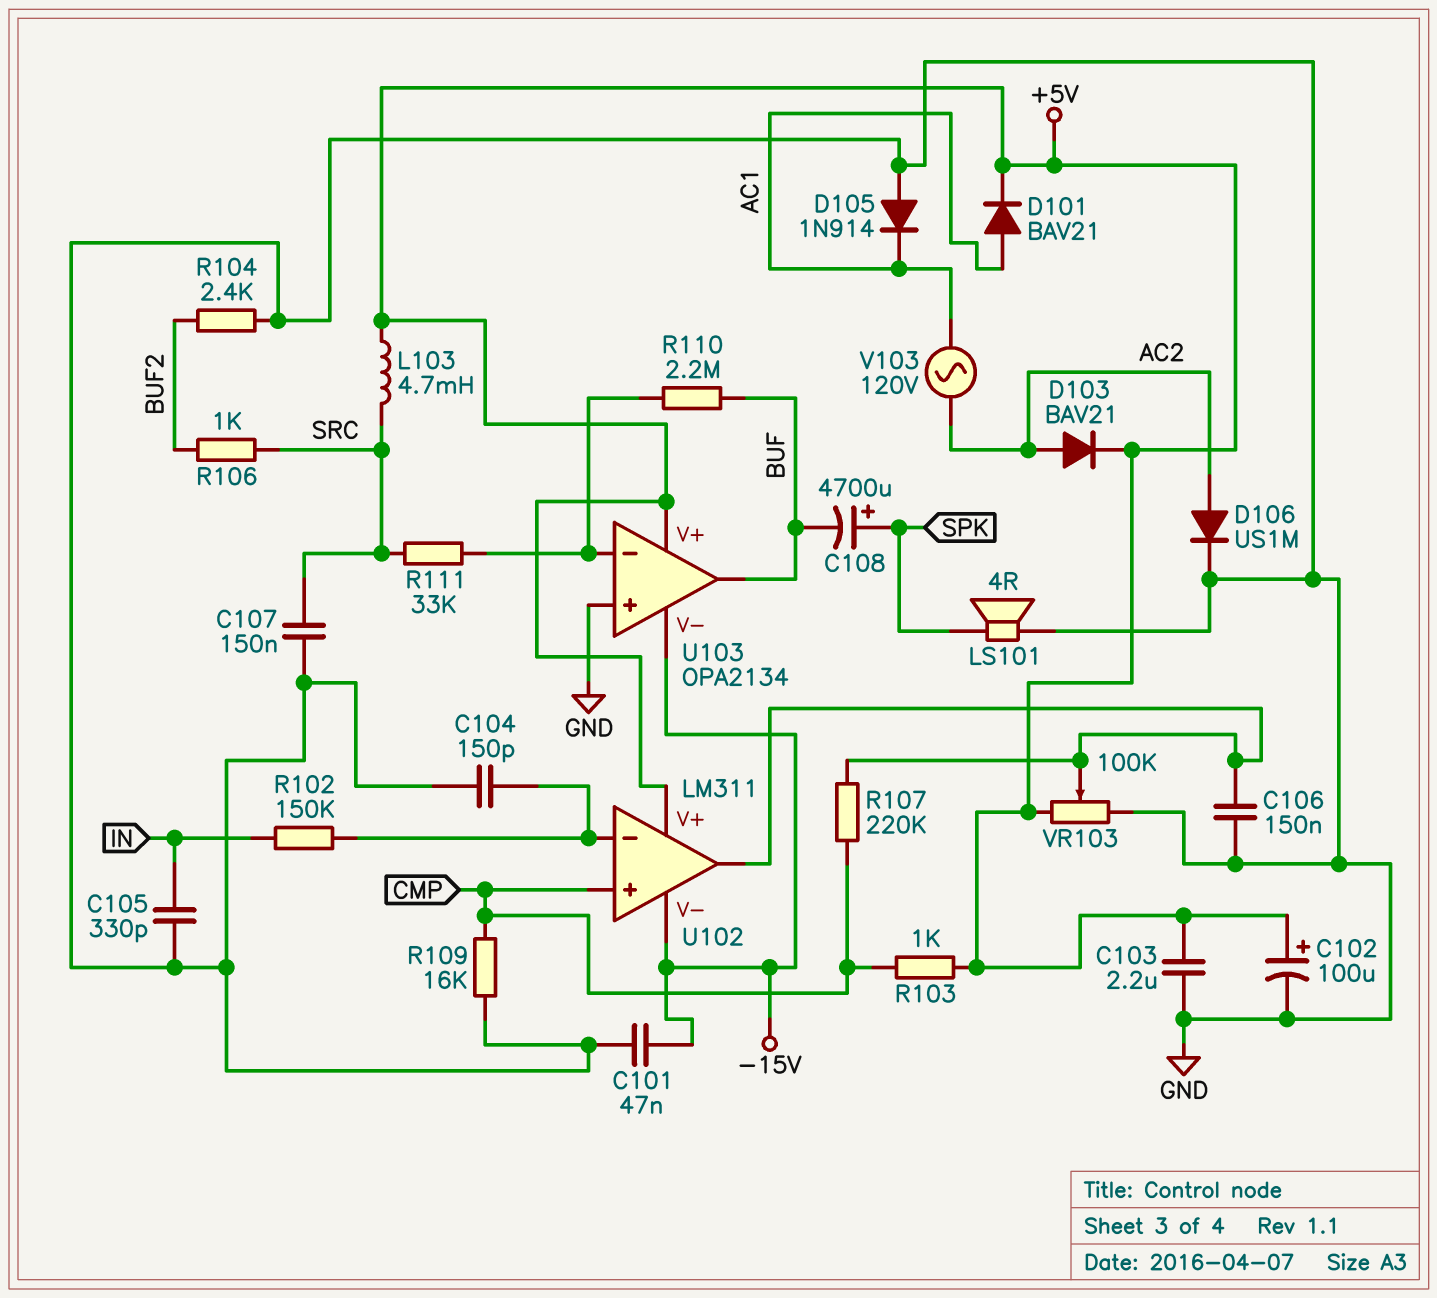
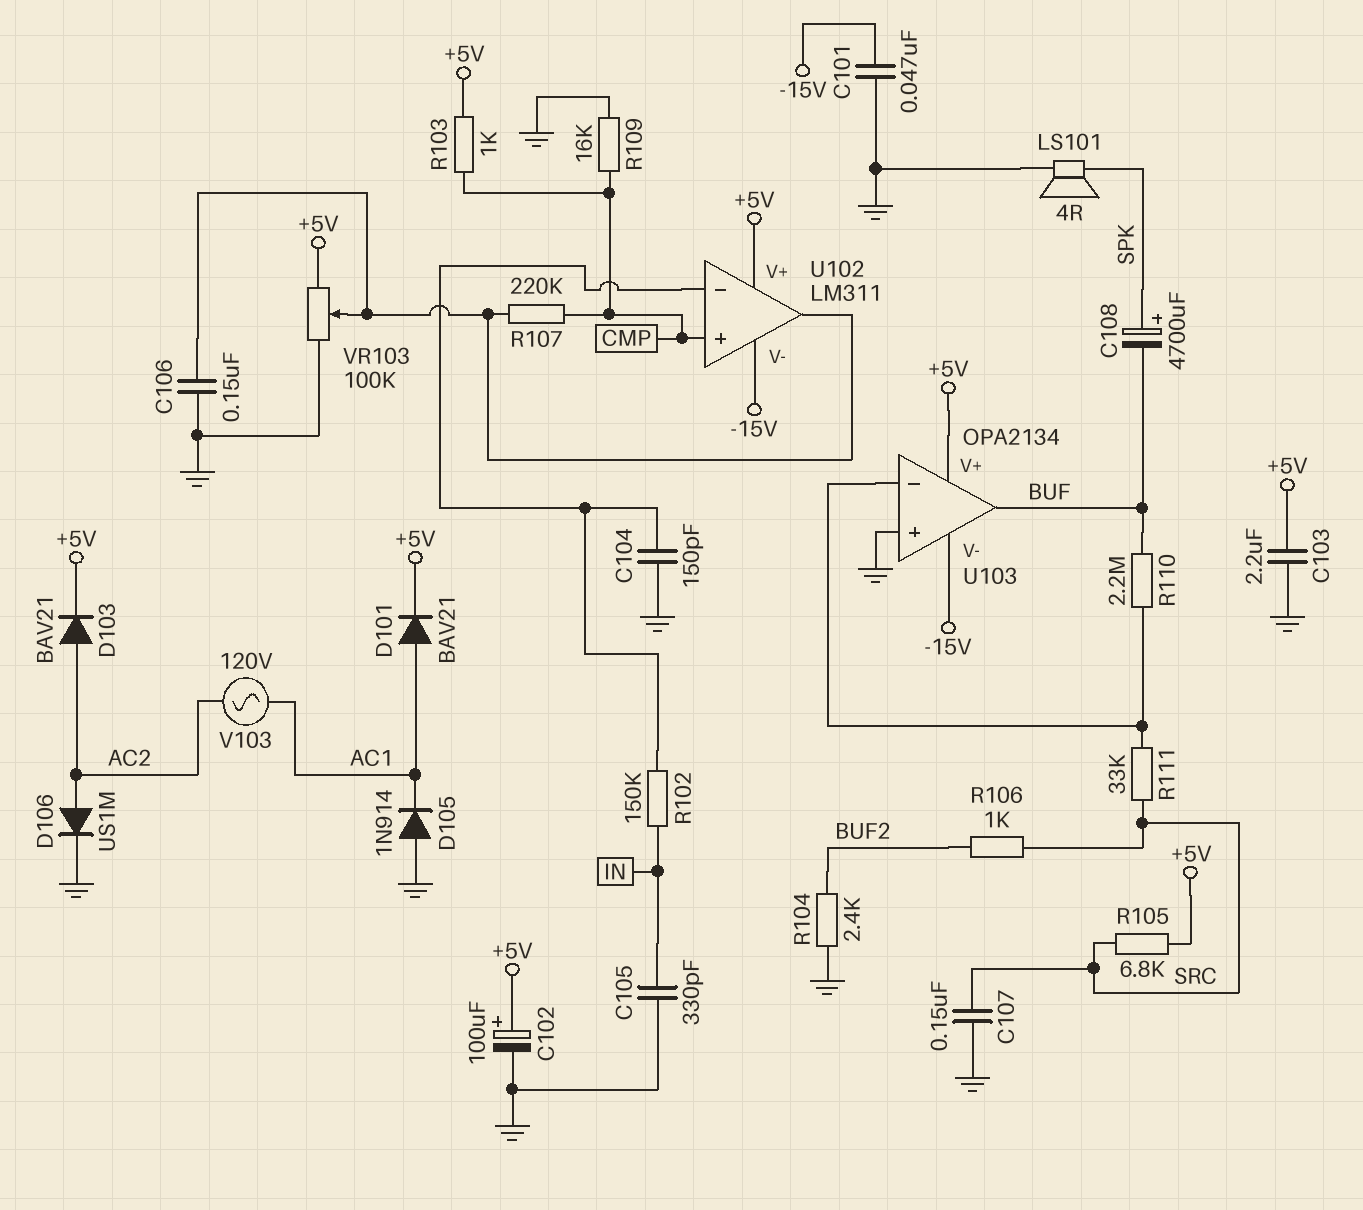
L103: 4.7mH (+5V, SRC) -> none
R105: none -> 6.8k (+5V, SRC)

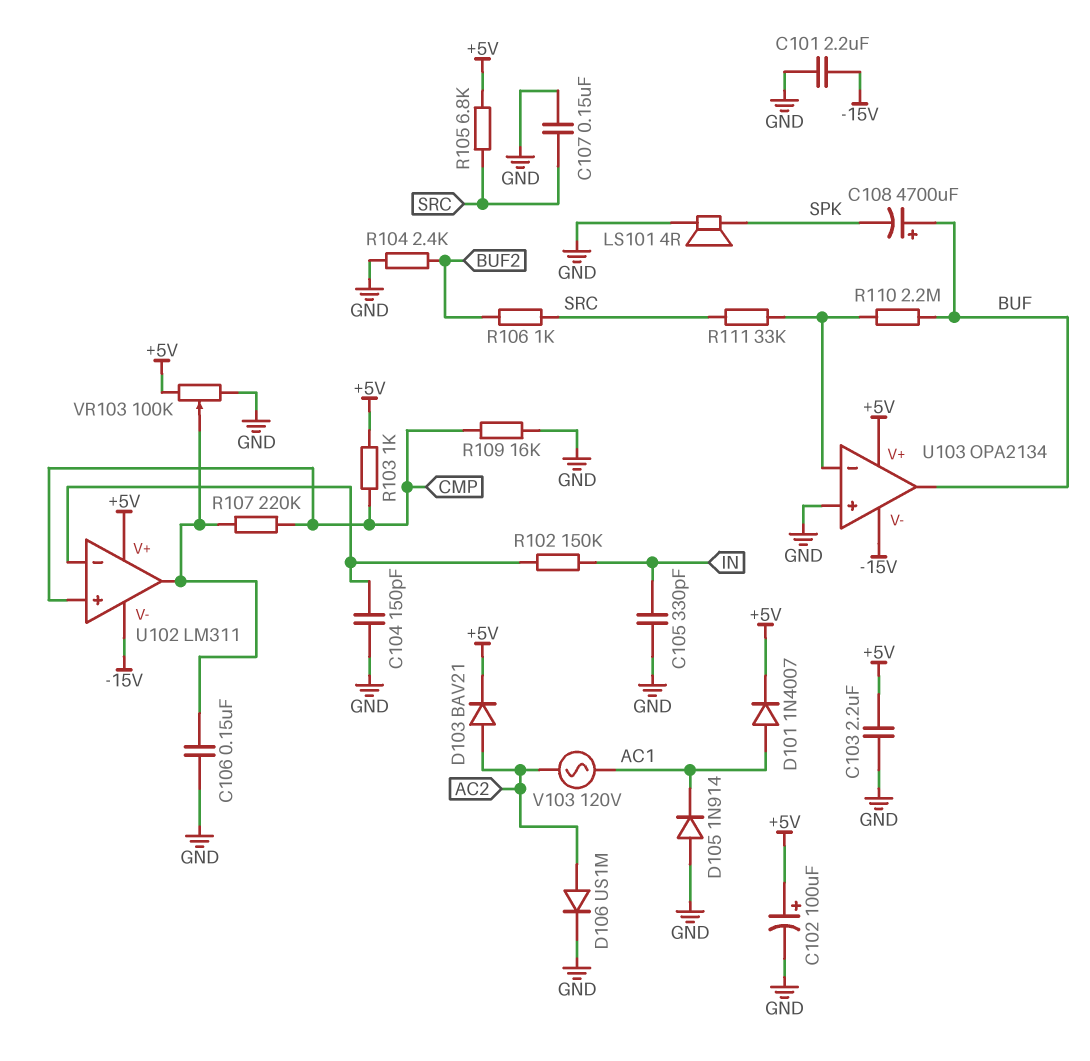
C101: 47nF (-15V, GND) -> 2.2uF (-15V, GND)
C108: 4700uF (plus SPK, minus BUF) -> 4700uF (plus BUF, minus SPK)
D101: diode BAV21 (A AC1, K +5V) -> diode 1N4007 (A AC1, K +5V)

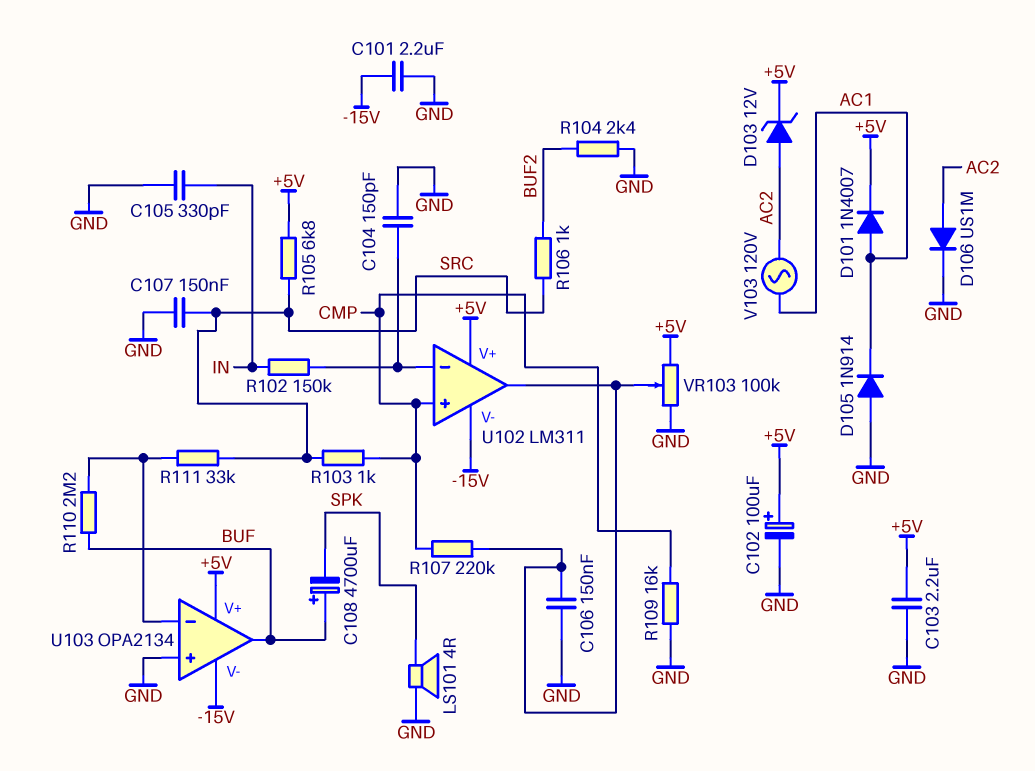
D103: diode BAV21 (A AC2, K +5V) -> zener 12V (A AC2, K +5V)
R103: 1k (+5V, CMP) -> 1k (CMP, SRC)

